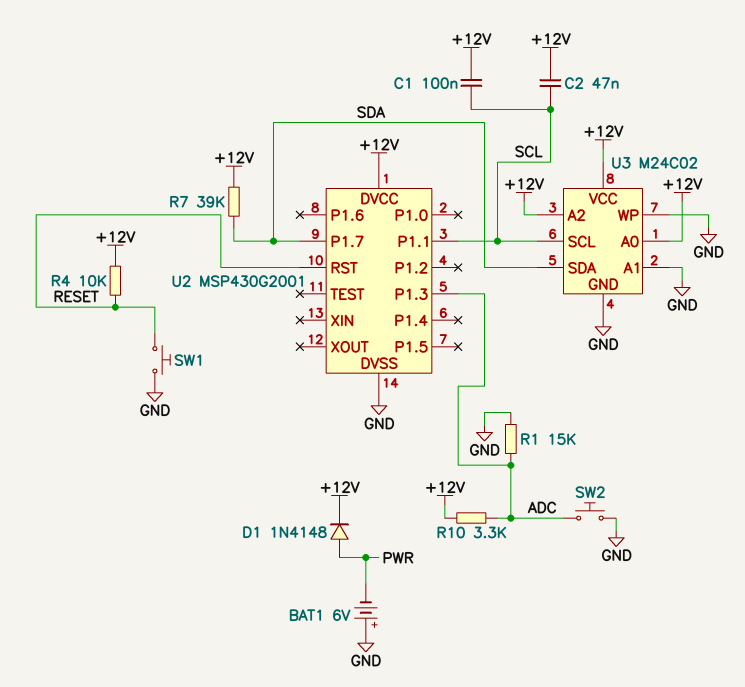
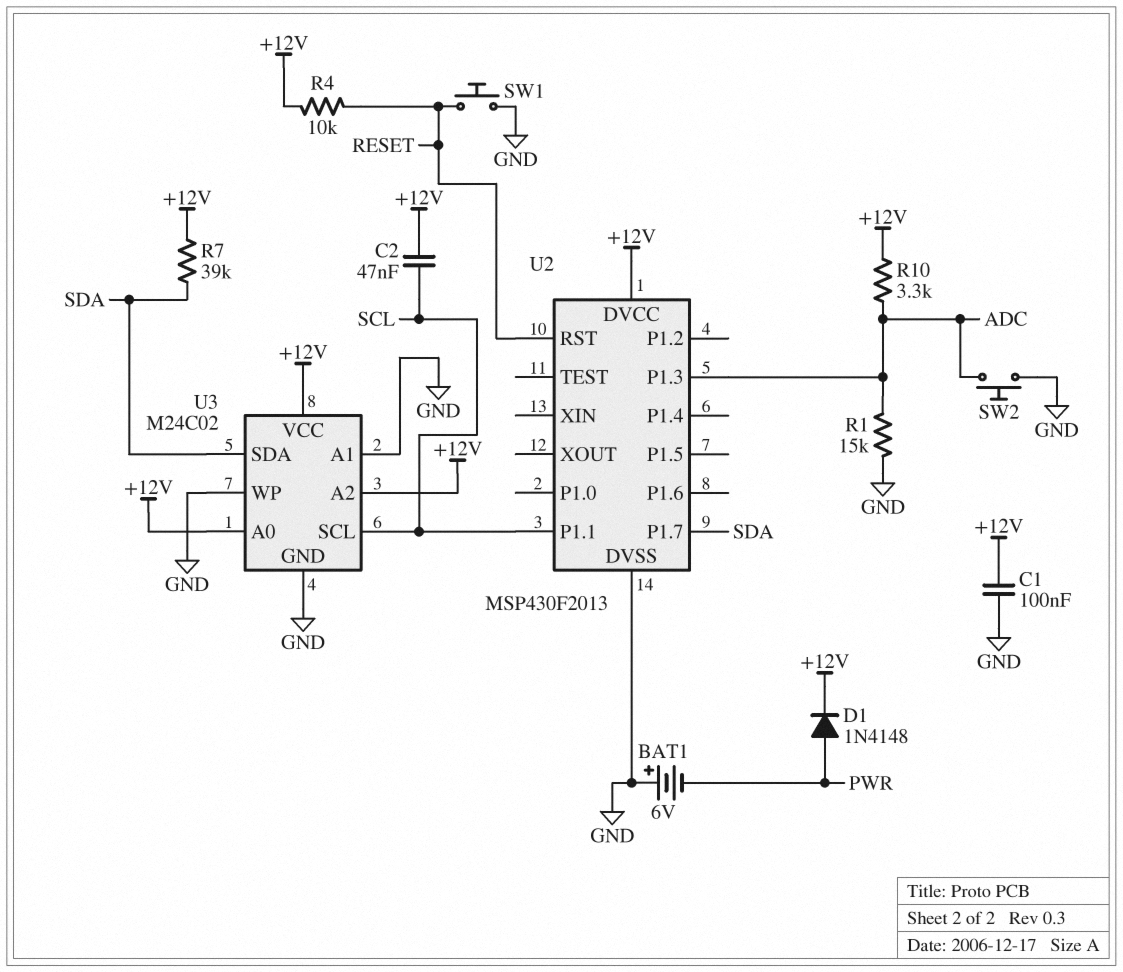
C1: 100nF (+12V, SCL) -> 100nF (+12V, GND)
U2: MSP430G2001 -> MSP430F2013

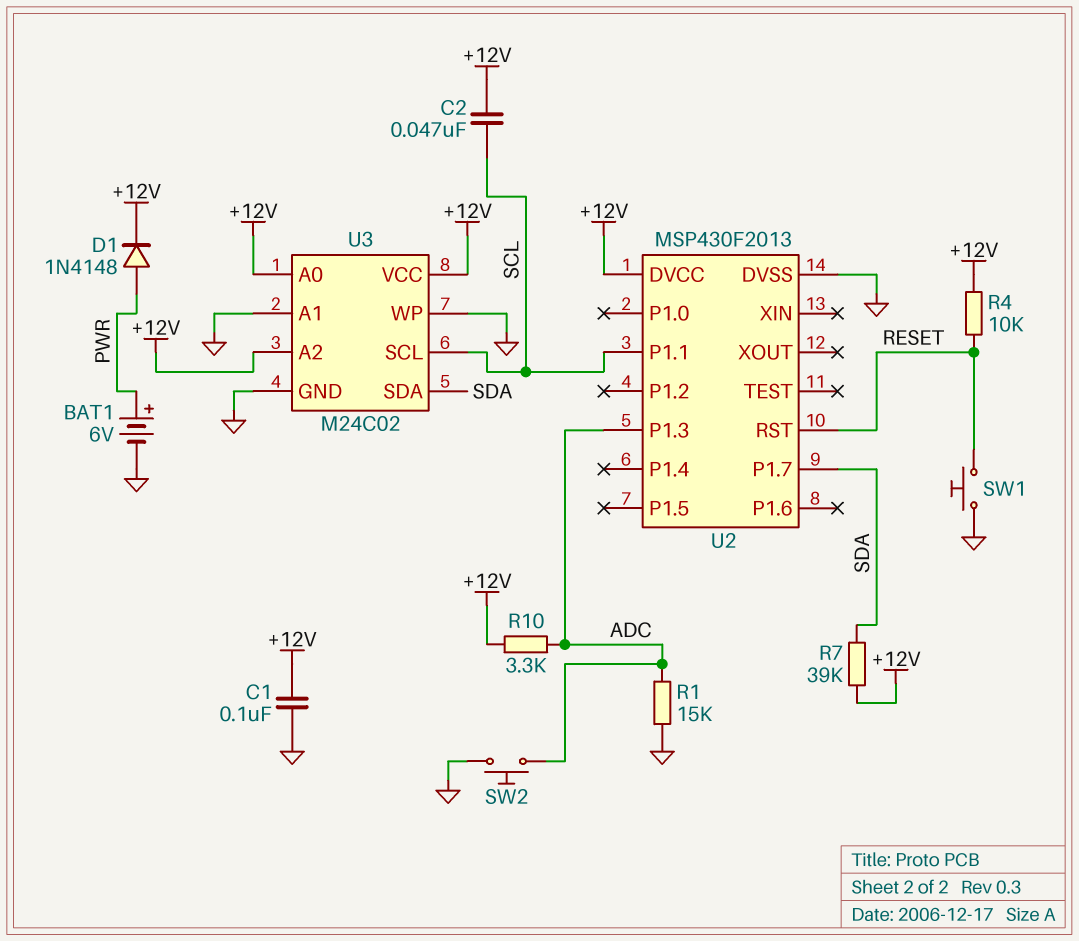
BAT1: 6V (plus GND, minus PWR) -> 6V (plus PWR, minus GND)

